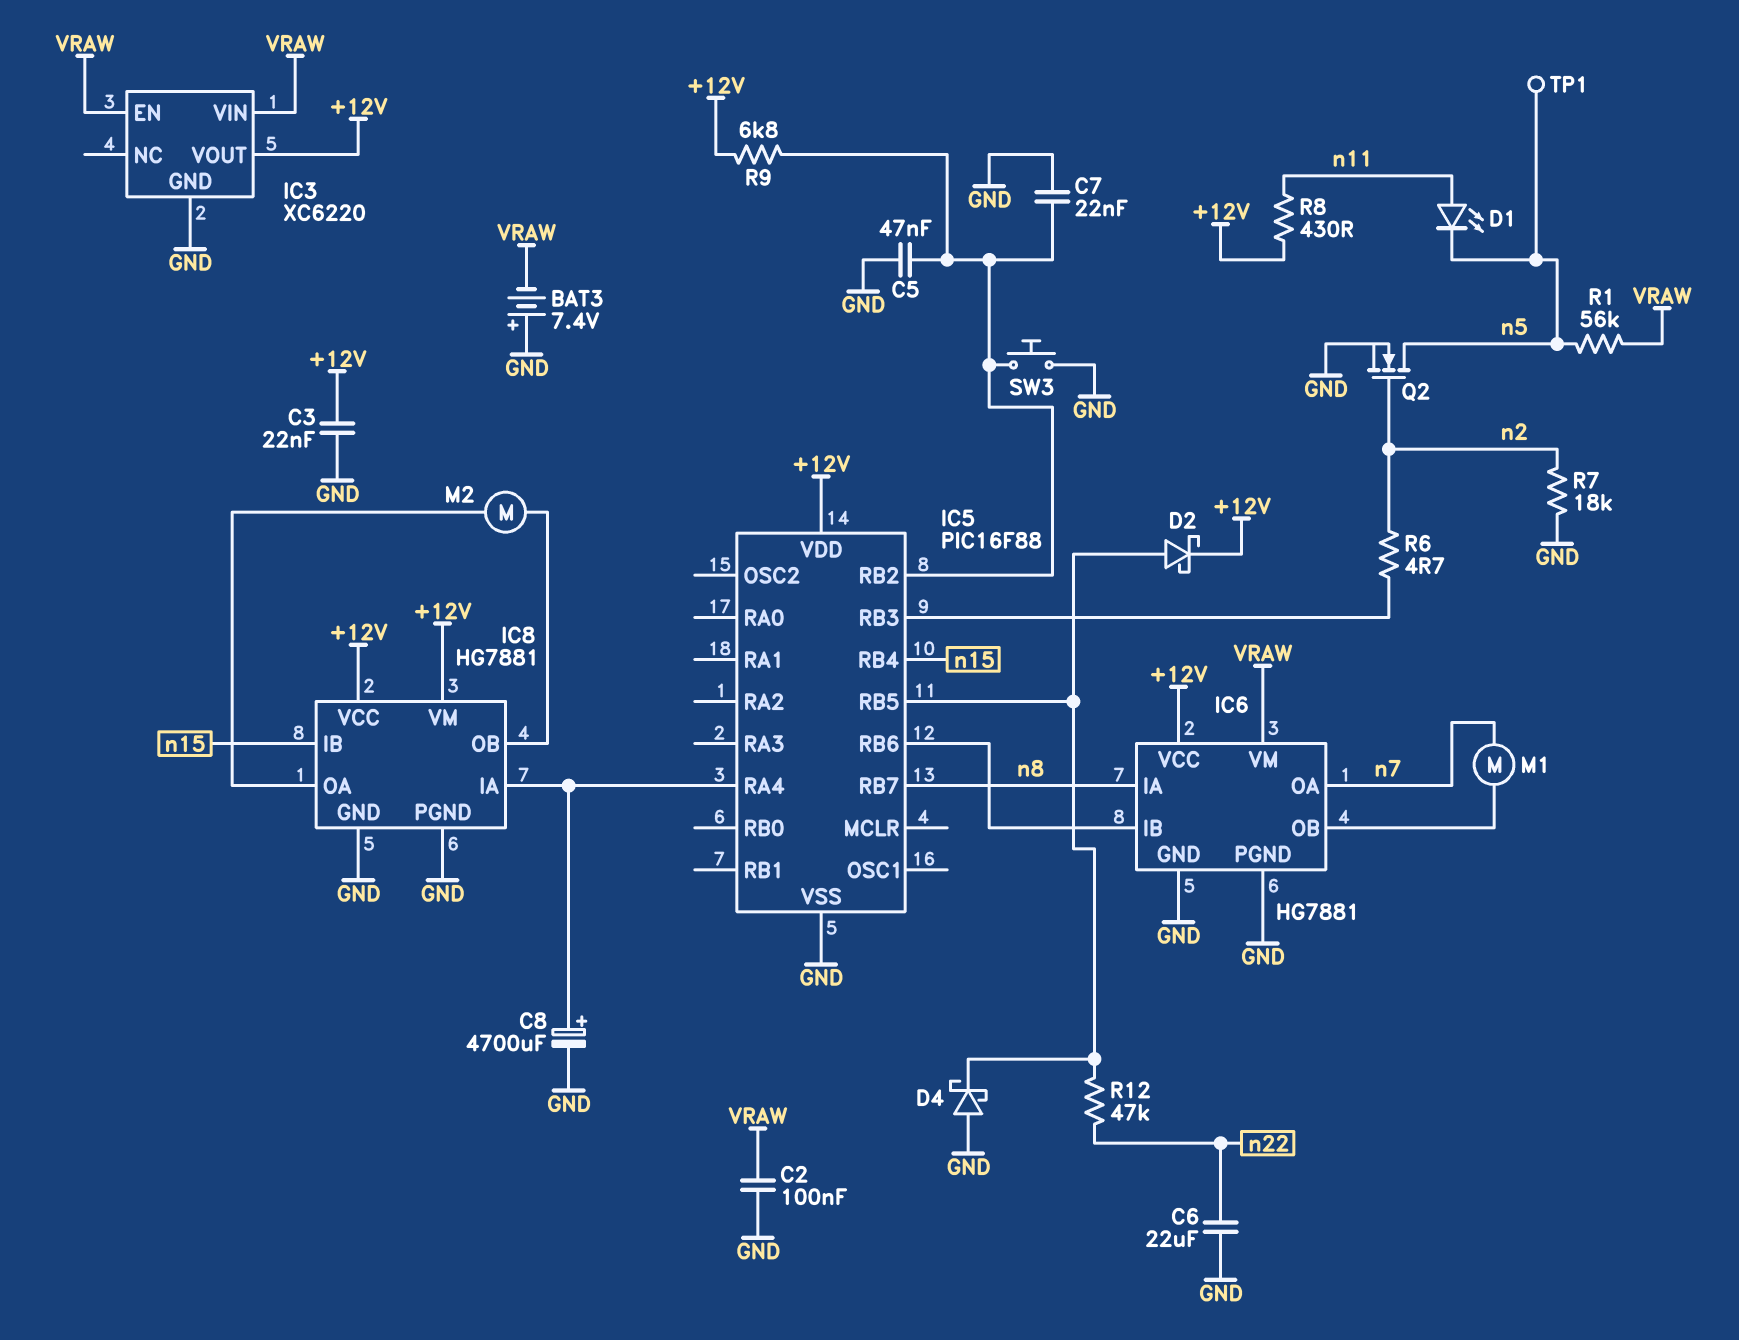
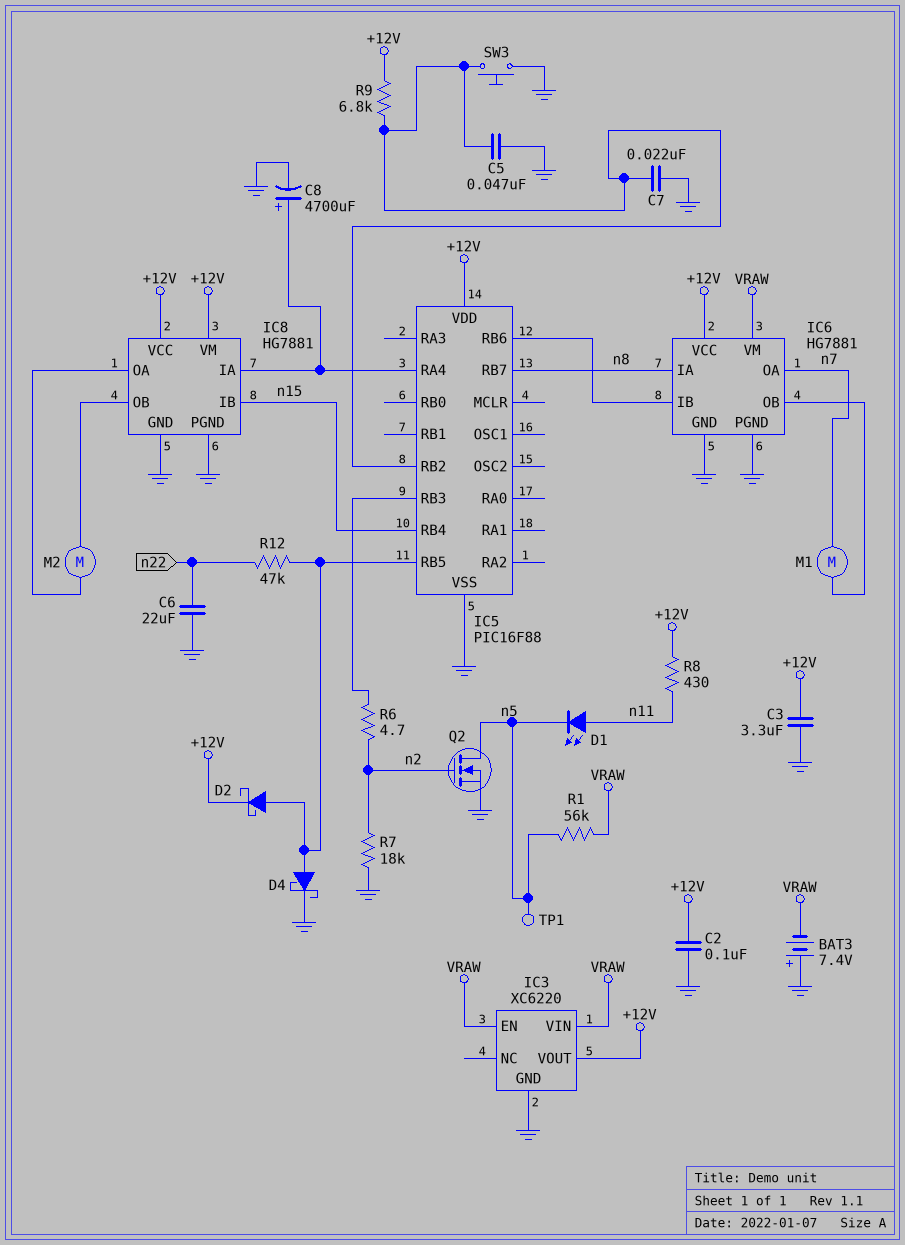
C2: 100nF (GND, VRAW) -> 100nF (+12V, GND)
C3: 22nF (+12V, GND) -> 3.3uF (+12V, GND)
D4: schottky (A GND, K IC5/RB5) -> schottky (A IC5/RB5, K GND)

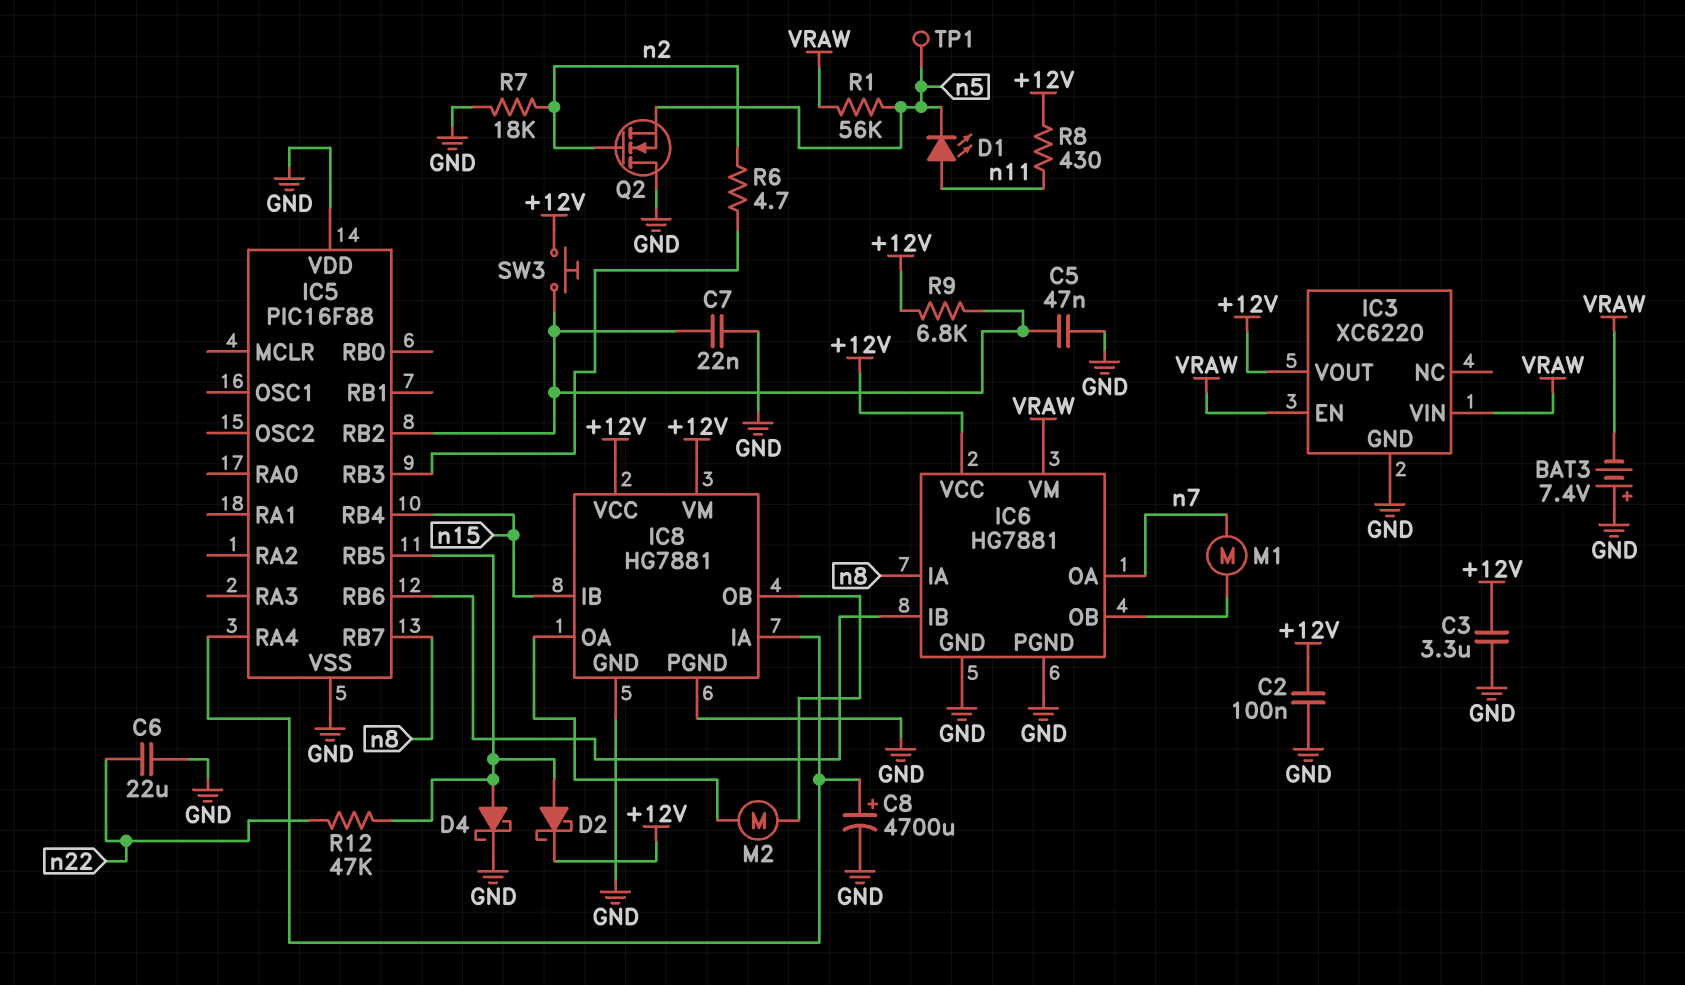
IC5 pin VDD: +12V -> GND
Q2: NMOS (G n2, D n5, S GND) -> NMOS (G n2, D GND, S n5)
SW3: button (GND, IC5/RB2) -> button (+12V, IC5/RB2)

